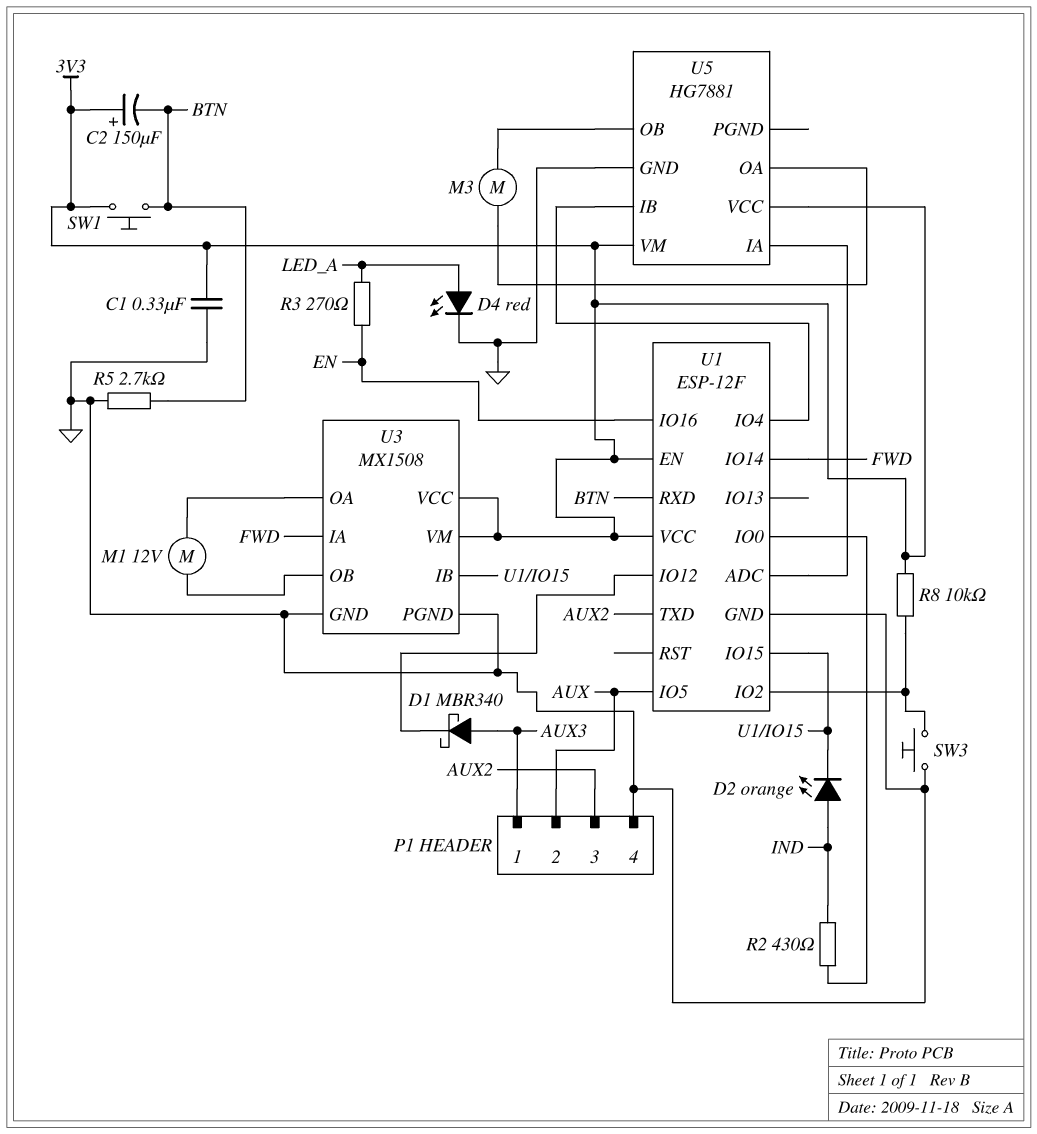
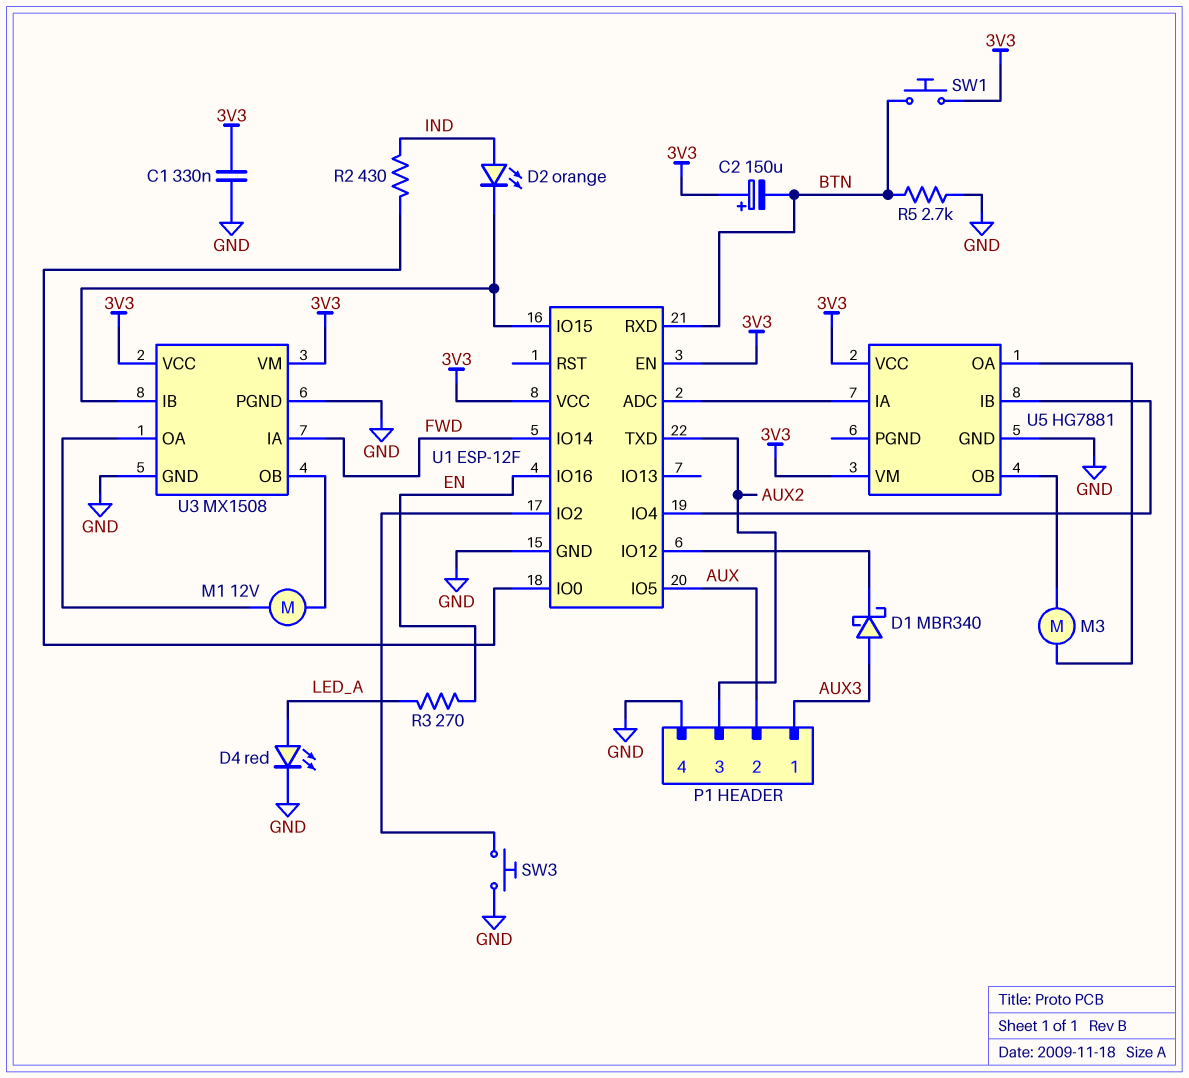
R8: 10k (3V3, U1/IO2) -> none

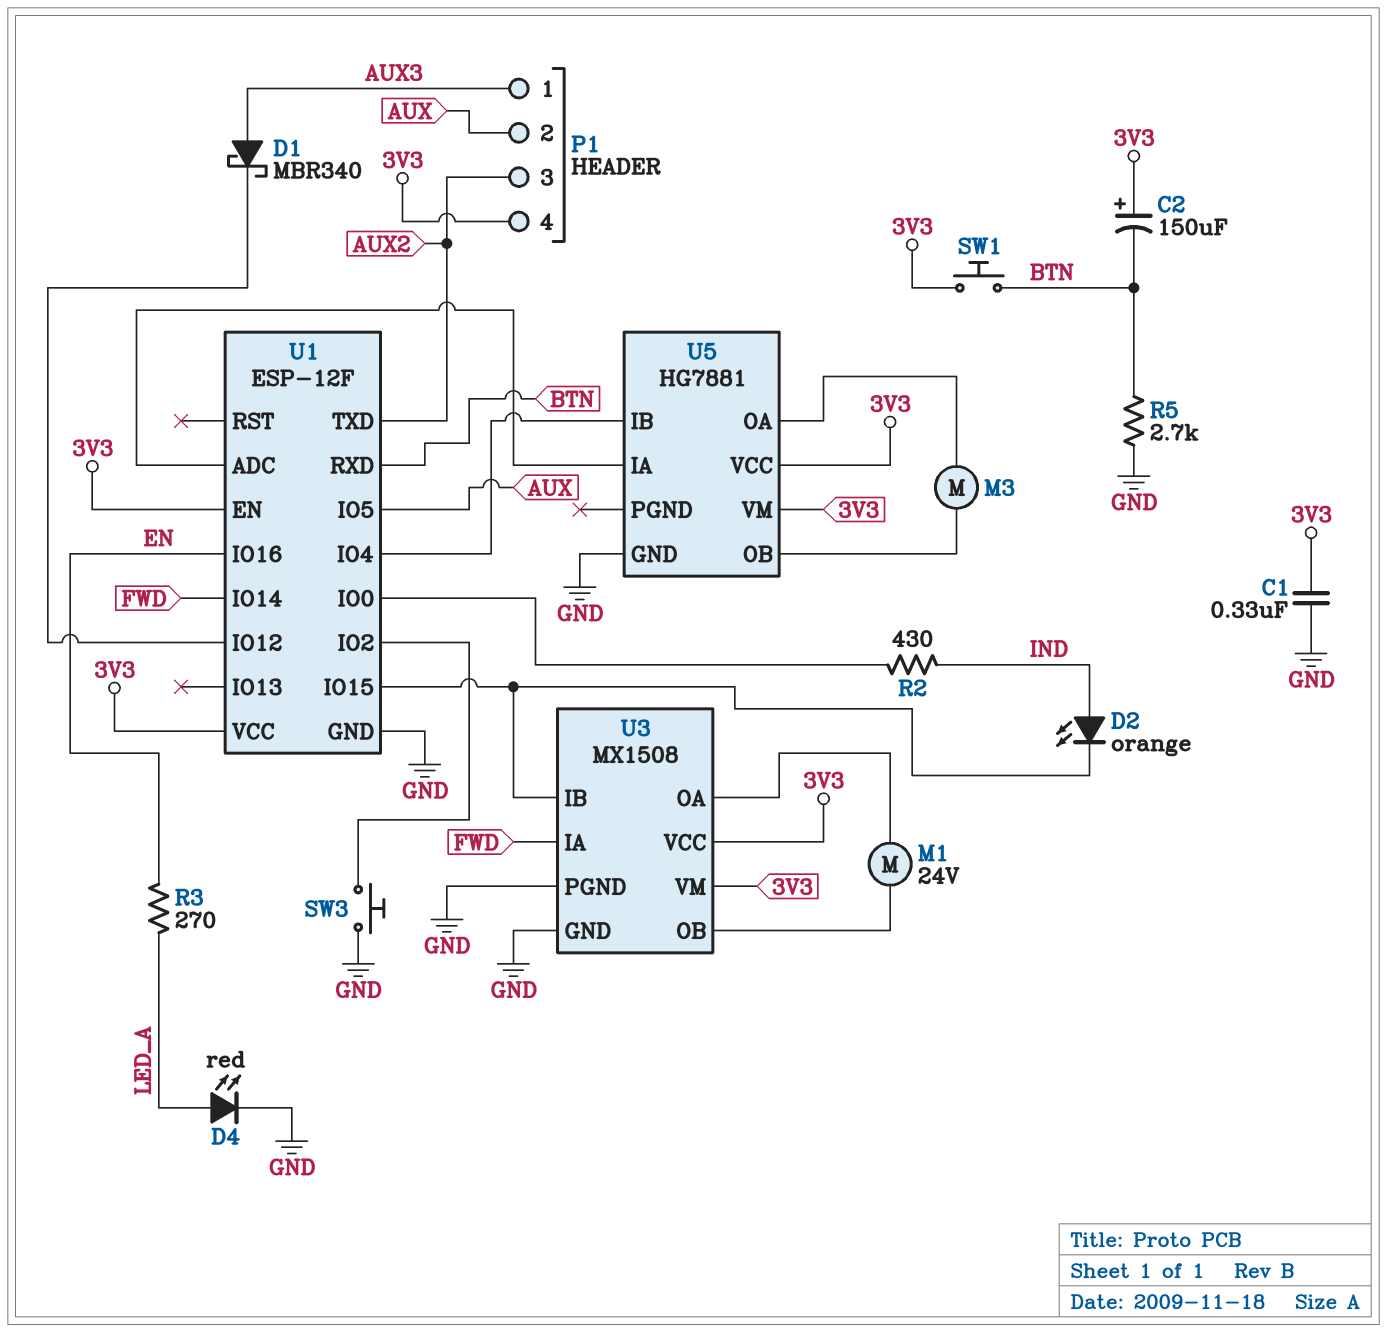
M1: motor 12V (U3/OA, U3/OB) -> motor 24V (U3/OA, U3/OB)
P1 pin 4: GND -> 3V3

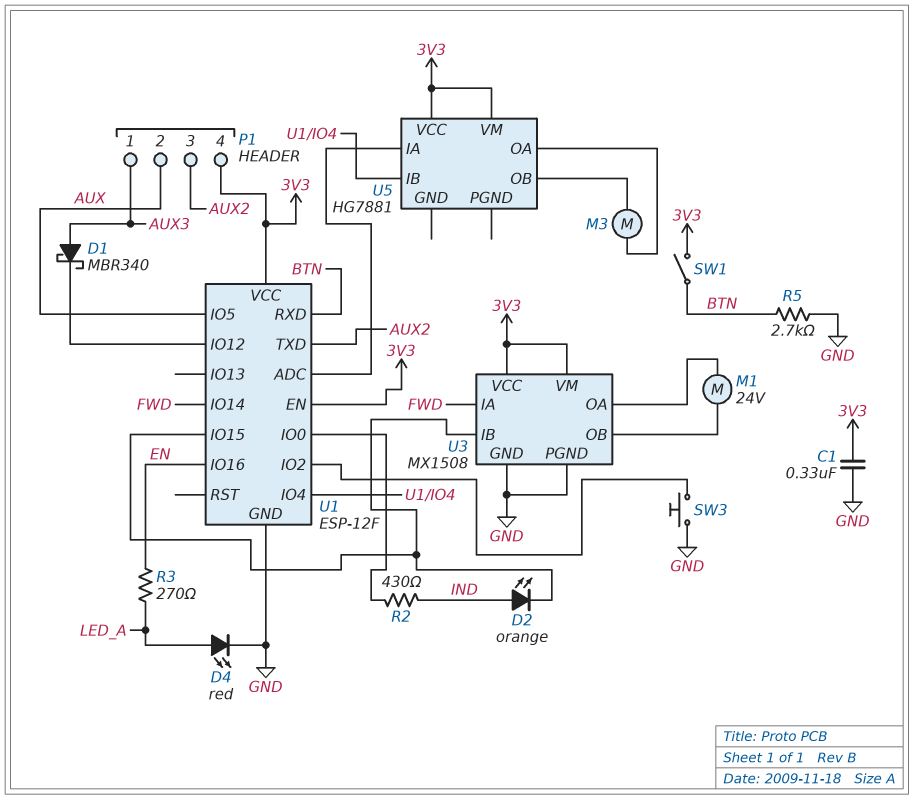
C2: 150uF (plus 3V3, minus BTN) -> none
SW1: button (3V3, BTN) -> switch (3V3, BTN)
U5 pin GND: GND -> none

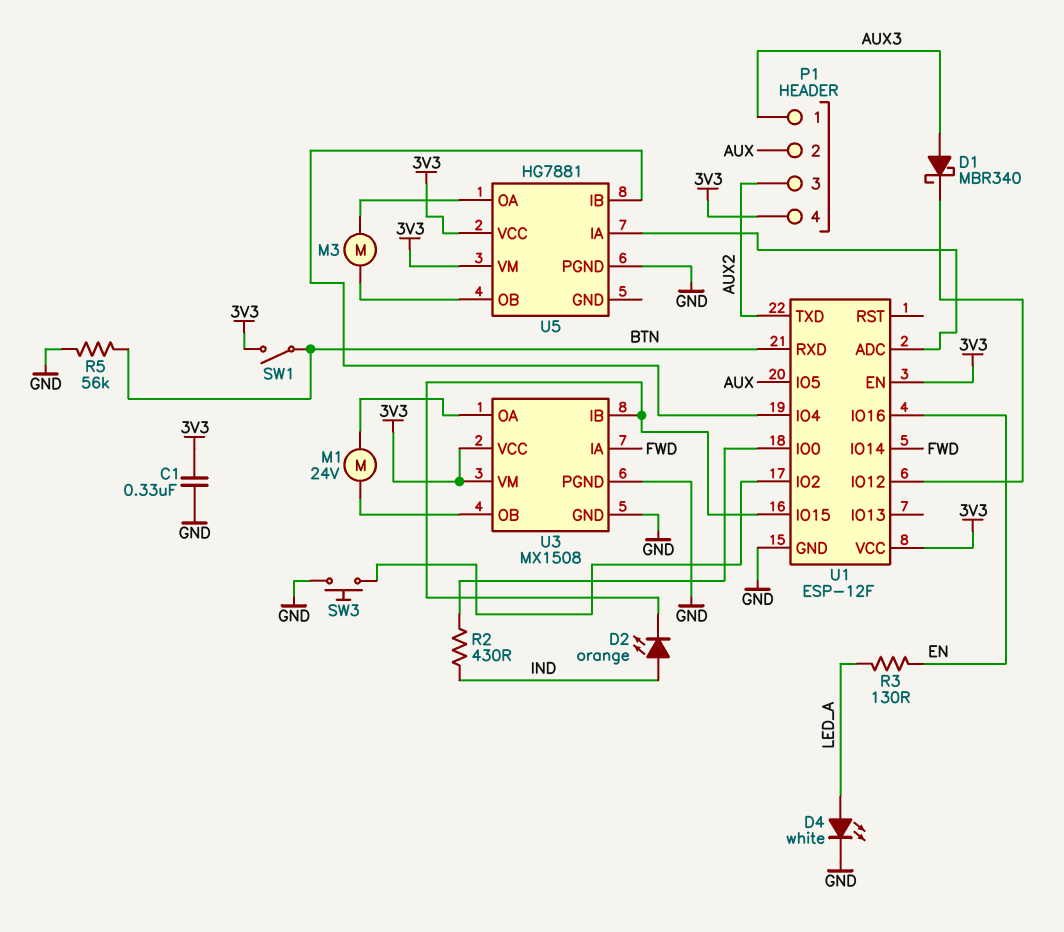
D4: LED red (A LED_A, K GND) -> LED white (A LED_A, K GND)
R3: 270 (EN, LED_A) -> 130 (EN, LED_A)
R5: 2.7k (BTN, GND) -> 56k (BTN, GND)
U5 pin PGND: none -> GND

